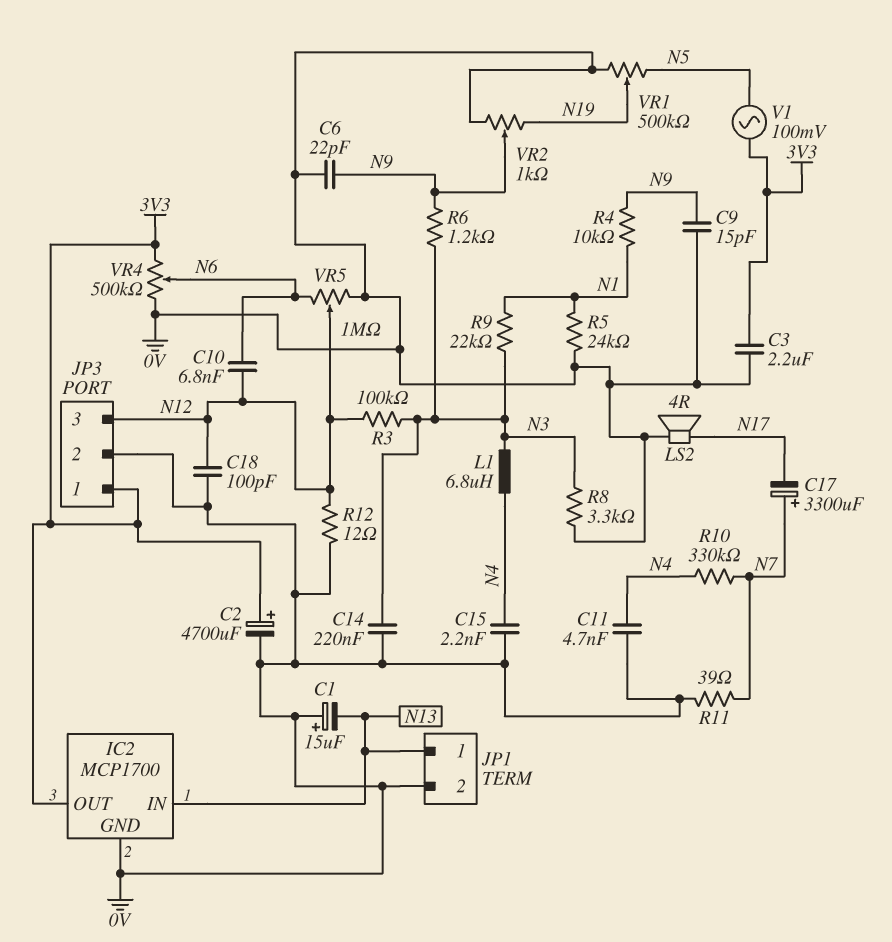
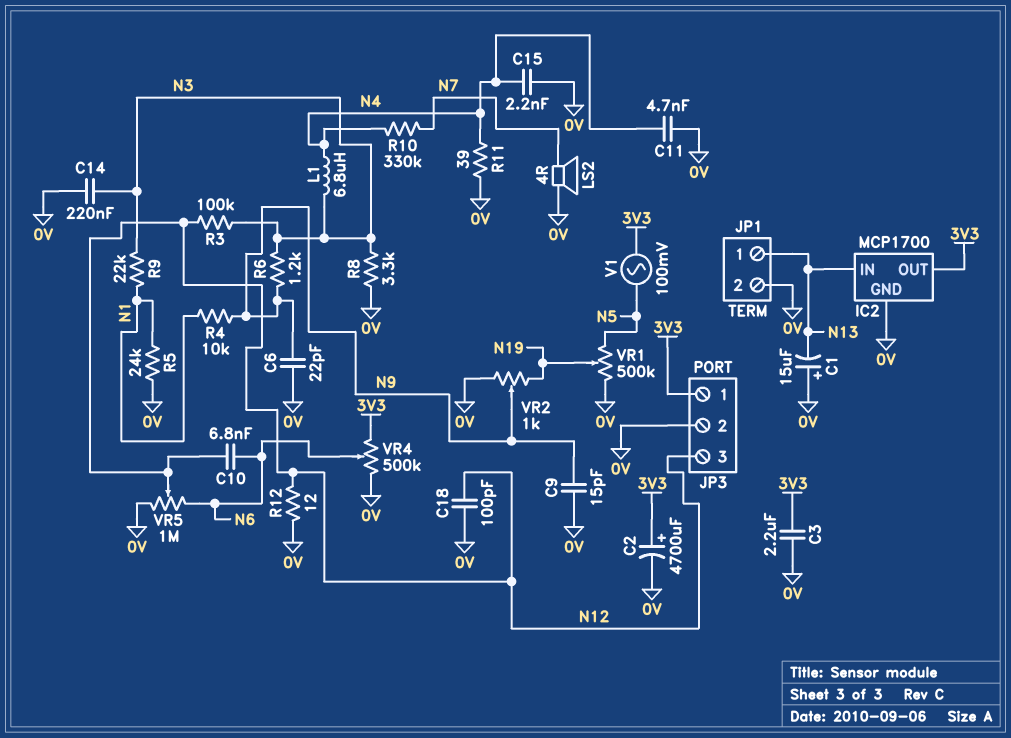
C17: 3300uF (plus N7, minus N17) -> none
LS2: speaker 4R (0V, N17) -> speaker 4R (0V, N7)
R11: 39 (0V, N7) -> 39 (0V, N4)

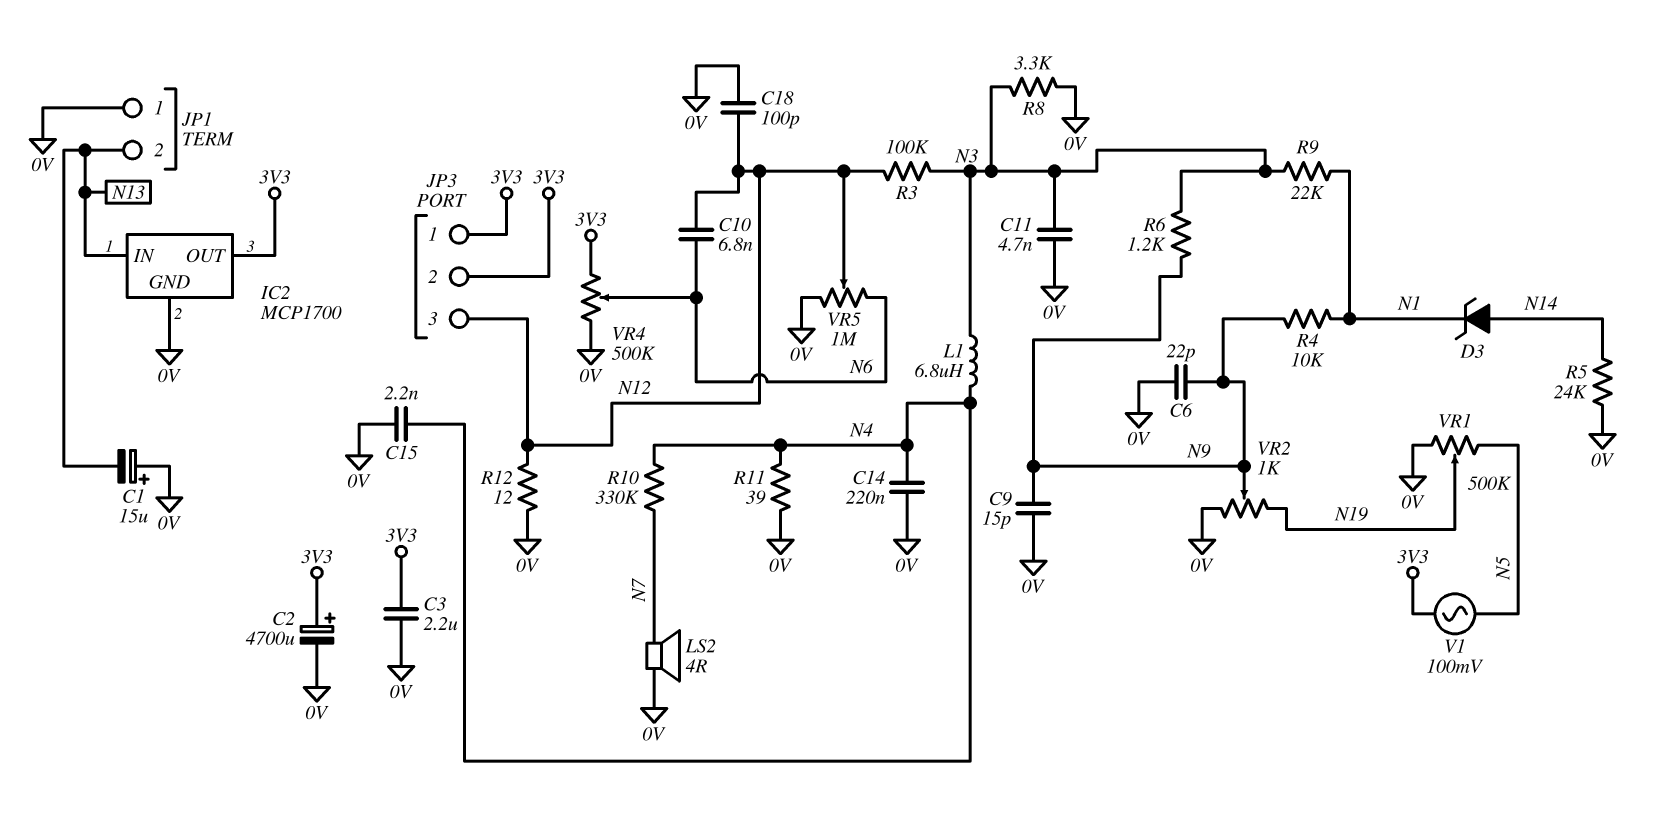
C11: 4.7nF (0V, N4) -> 4.7nF (0V, N3)
C14: 220nF (0V, N3) -> 220nF (0V, N4)
D3: none -> zener (A N14, K N1)
JP1 pin 1: N13 -> 0V
JP1 pin 2: 0V -> N13
JP3 pin 2: 0V -> 3V3
R5: 24k (0V, N1) -> 24k (0V, N14)

